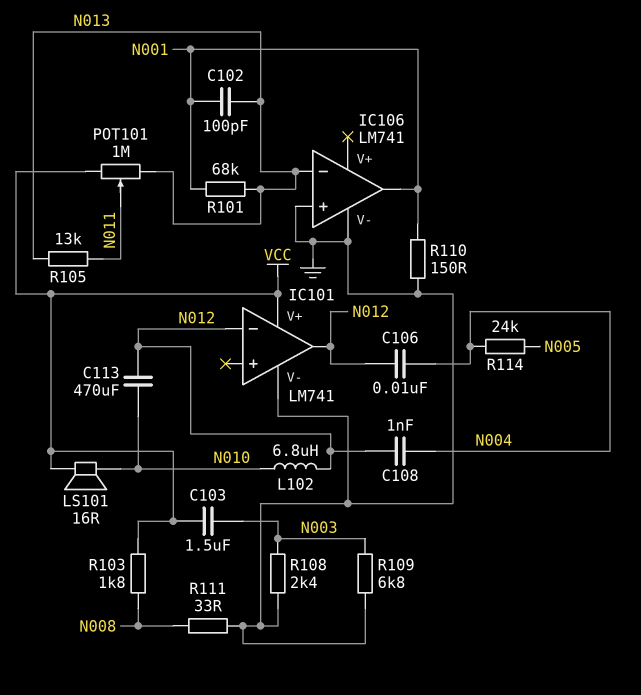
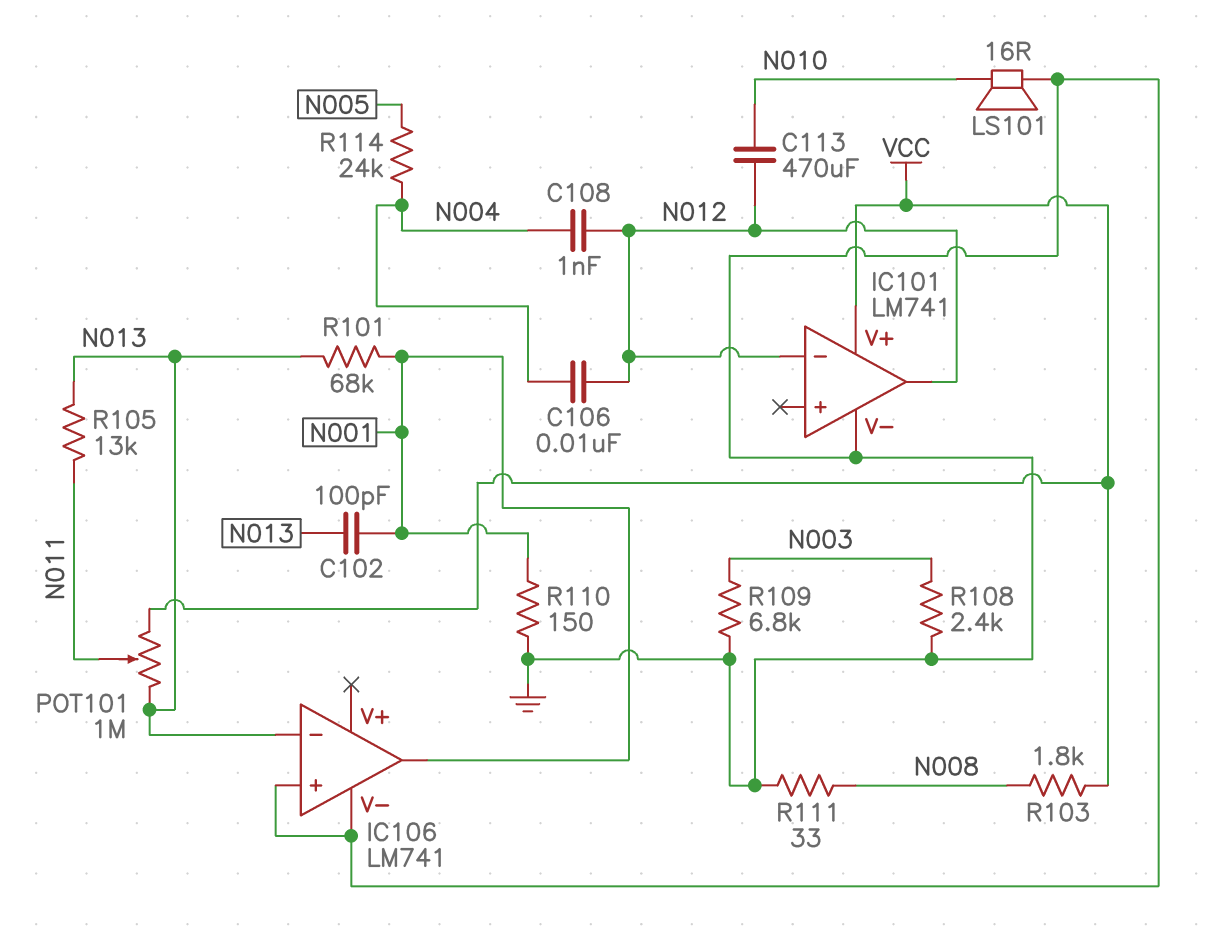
C103: 1.5uF (N003, VCC) -> none
L102: 6.8uH (N010, N012) -> none
LS101: speaker 16R (N010, VCC) -> speaker 16R (GND, N010)

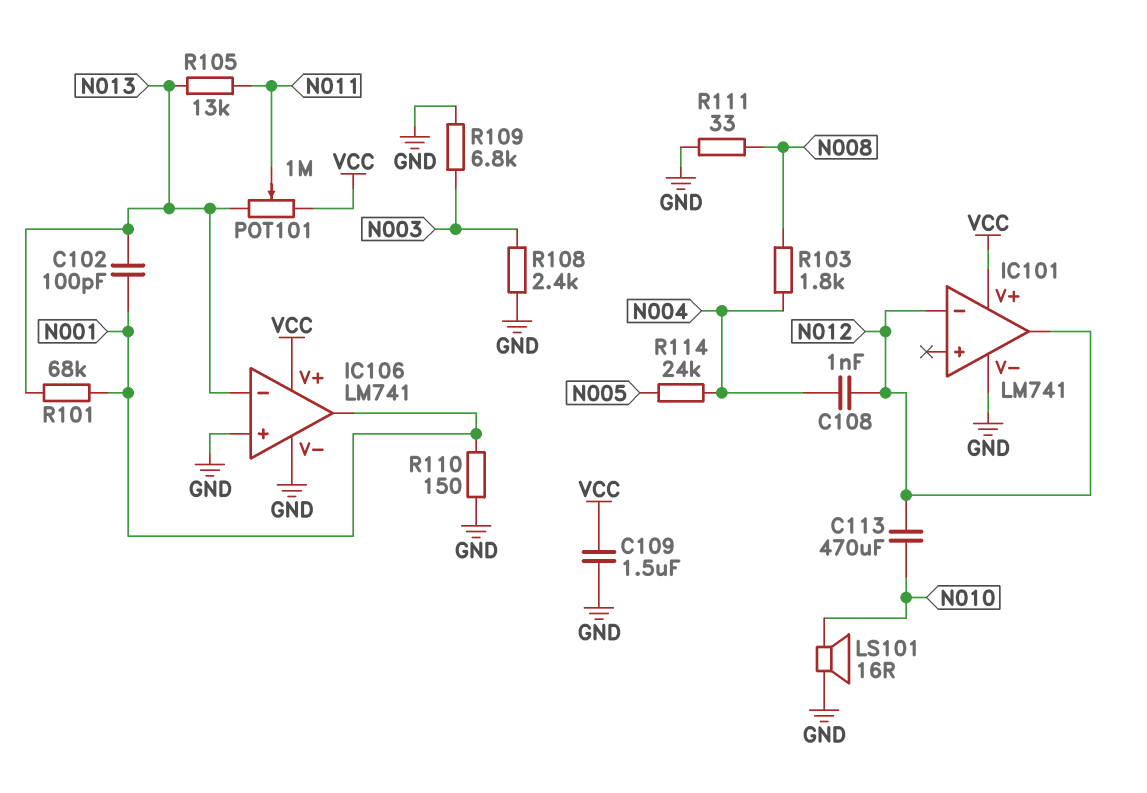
C106: 10nF (N004, N012) -> none
C109: none -> 1.5uF (GND, VCC)
IC106 pin V+: none -> VCC
R103: 1.8k (N008, VCC) -> 1.8k (N004, N008)

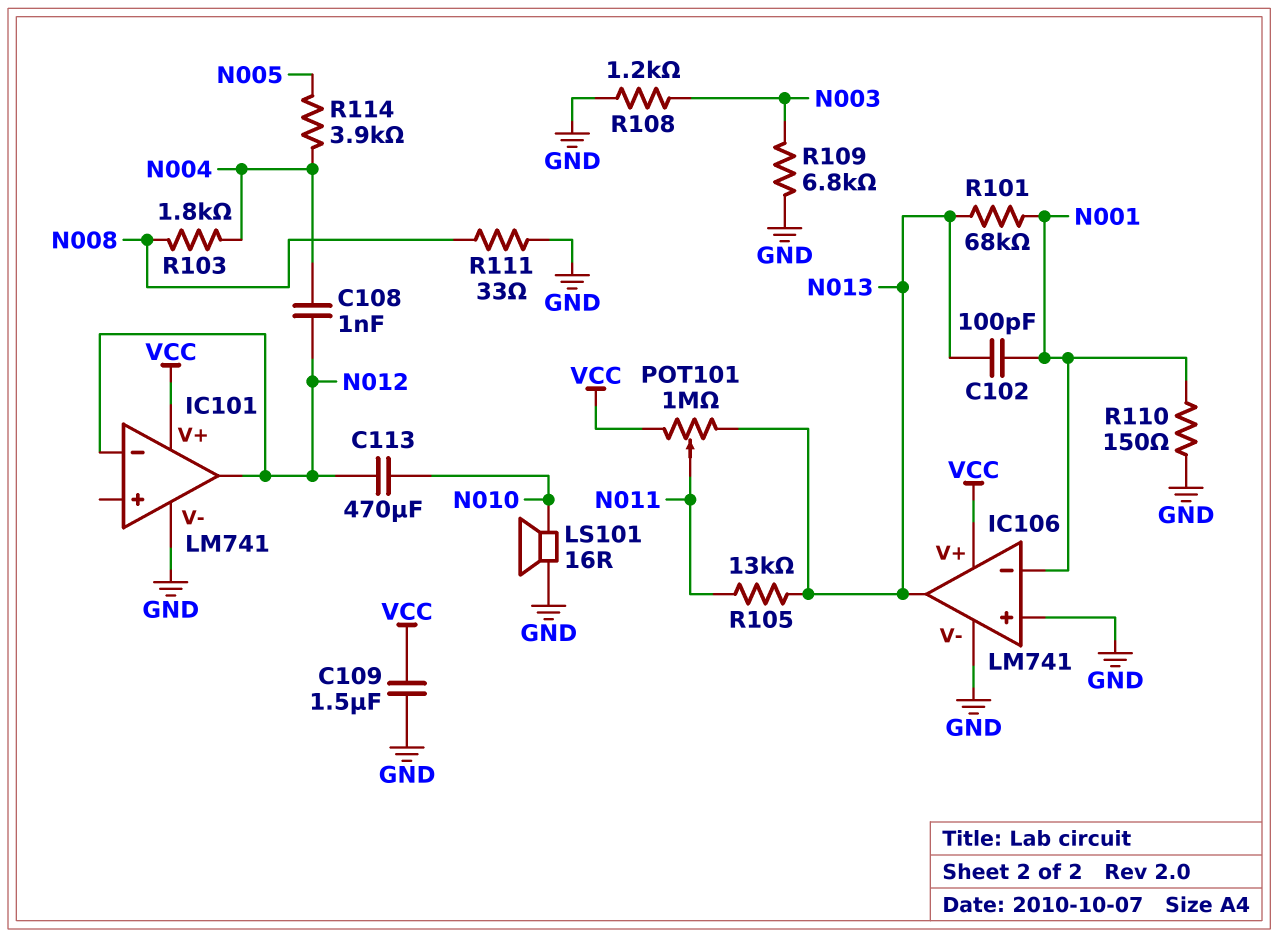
IC106 pin in-: N013 -> N001
IC106 pin out: N001 -> N013
R108: 2.4k (GND, N003) -> 1.2k (GND, N003)
R114: 24k (N004, N005) -> 3.9k (N004, N005)

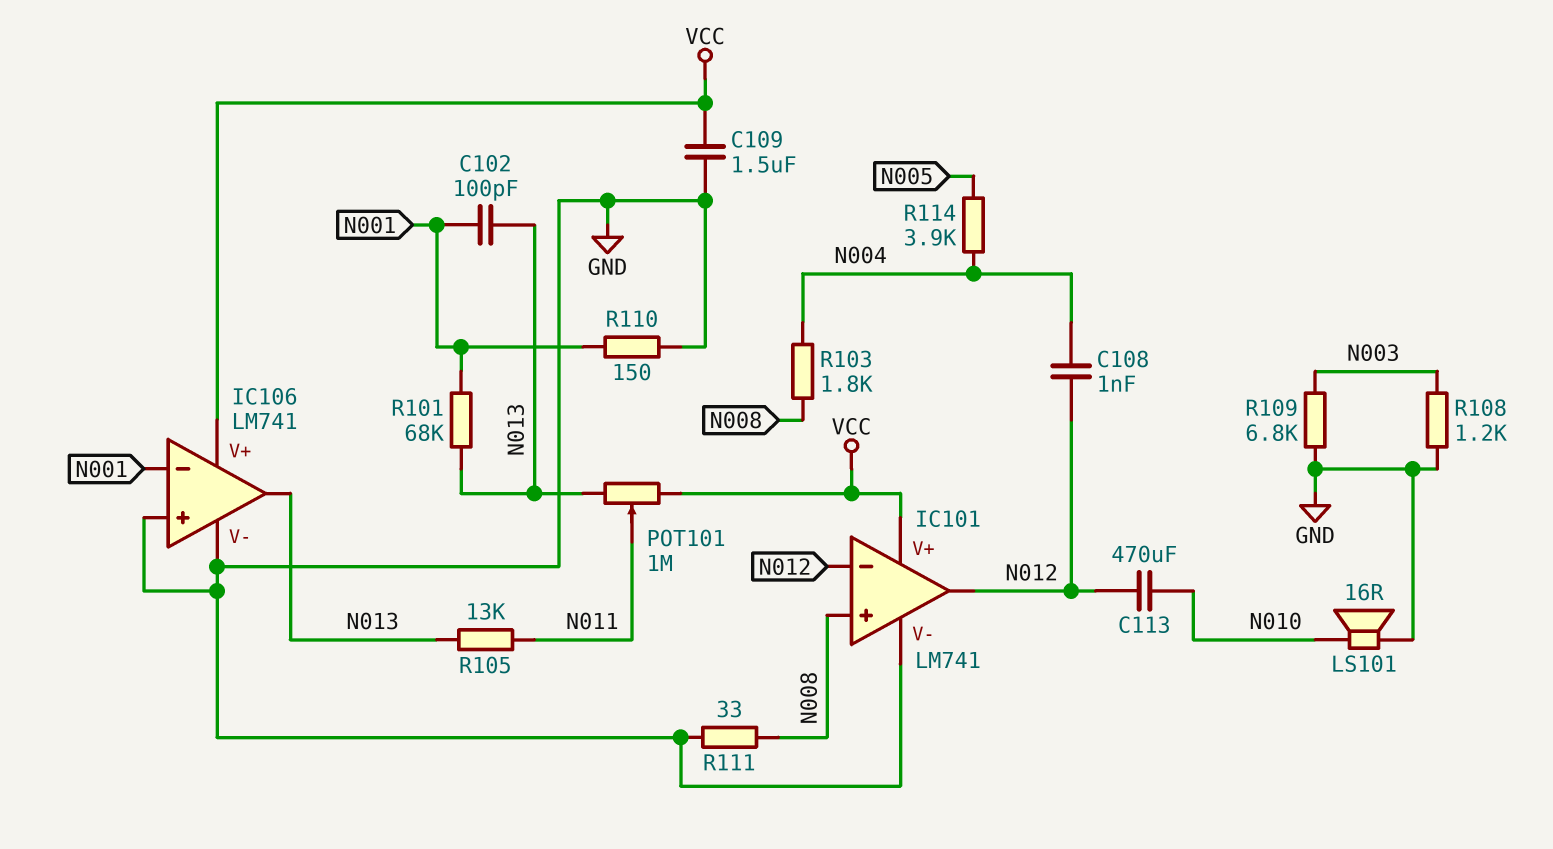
IC101 pin in+: none -> N008

